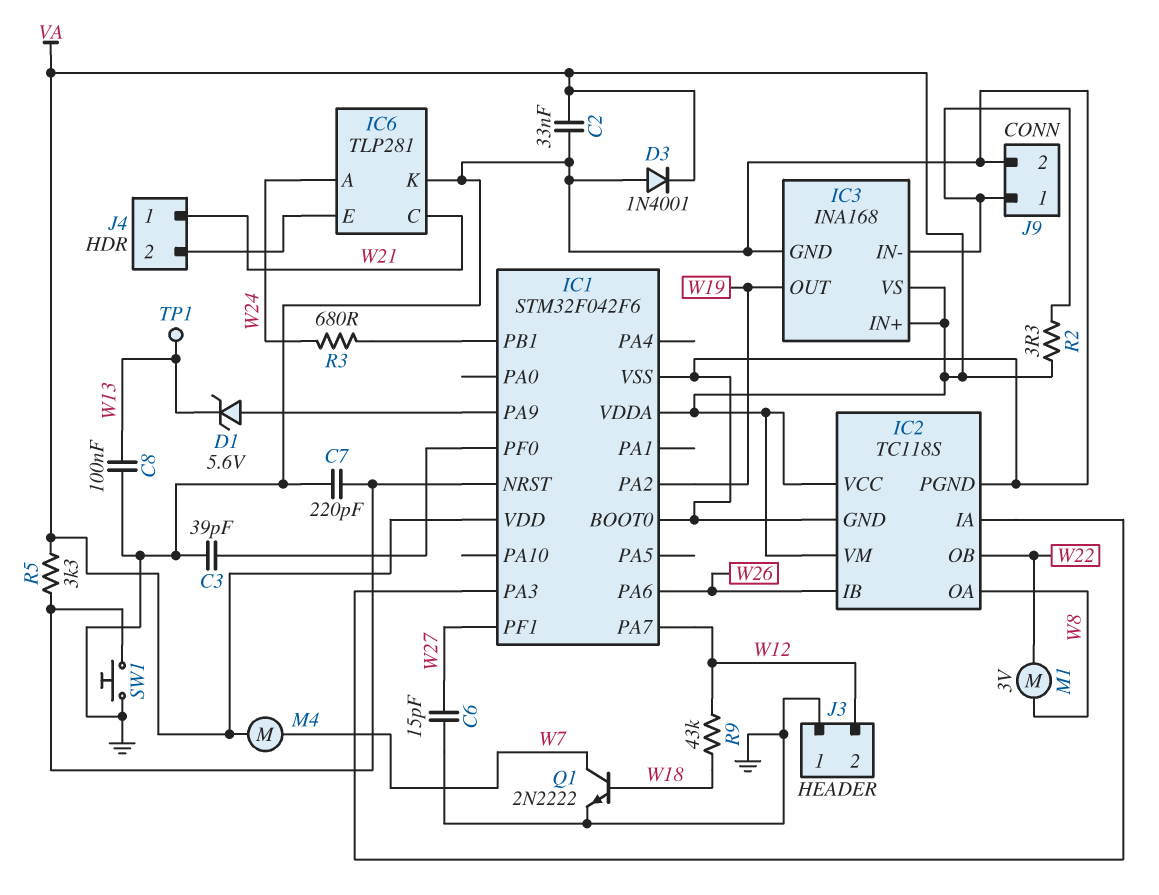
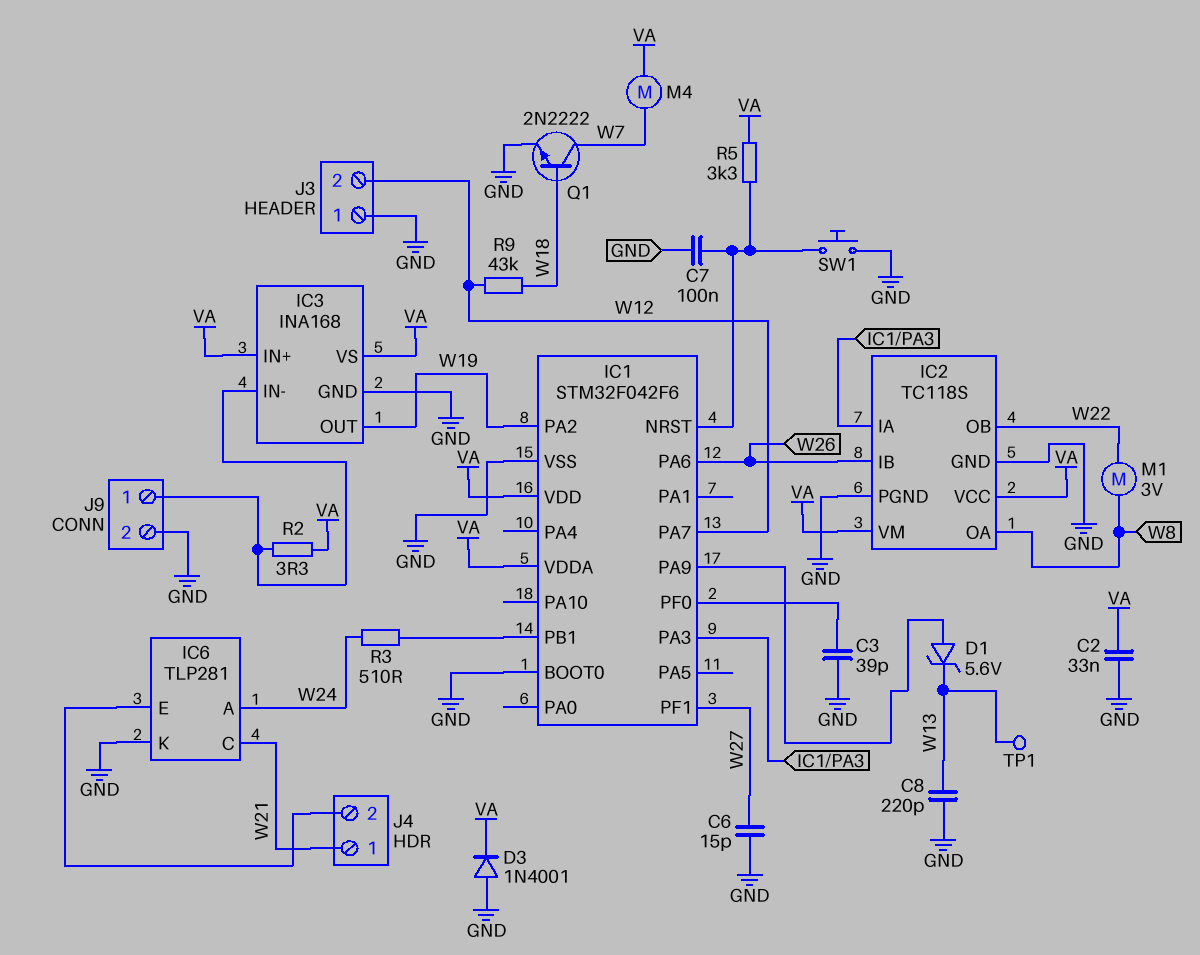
C7: 220pF (GND, IC1/NRST) -> 100nF (GND, IC1/NRST)
C8: 100nF (GND, W13) -> 220pF (GND, W13)
R3: 680 (IC1/PB1, W24) -> 510 (IC1/PB1, W24)

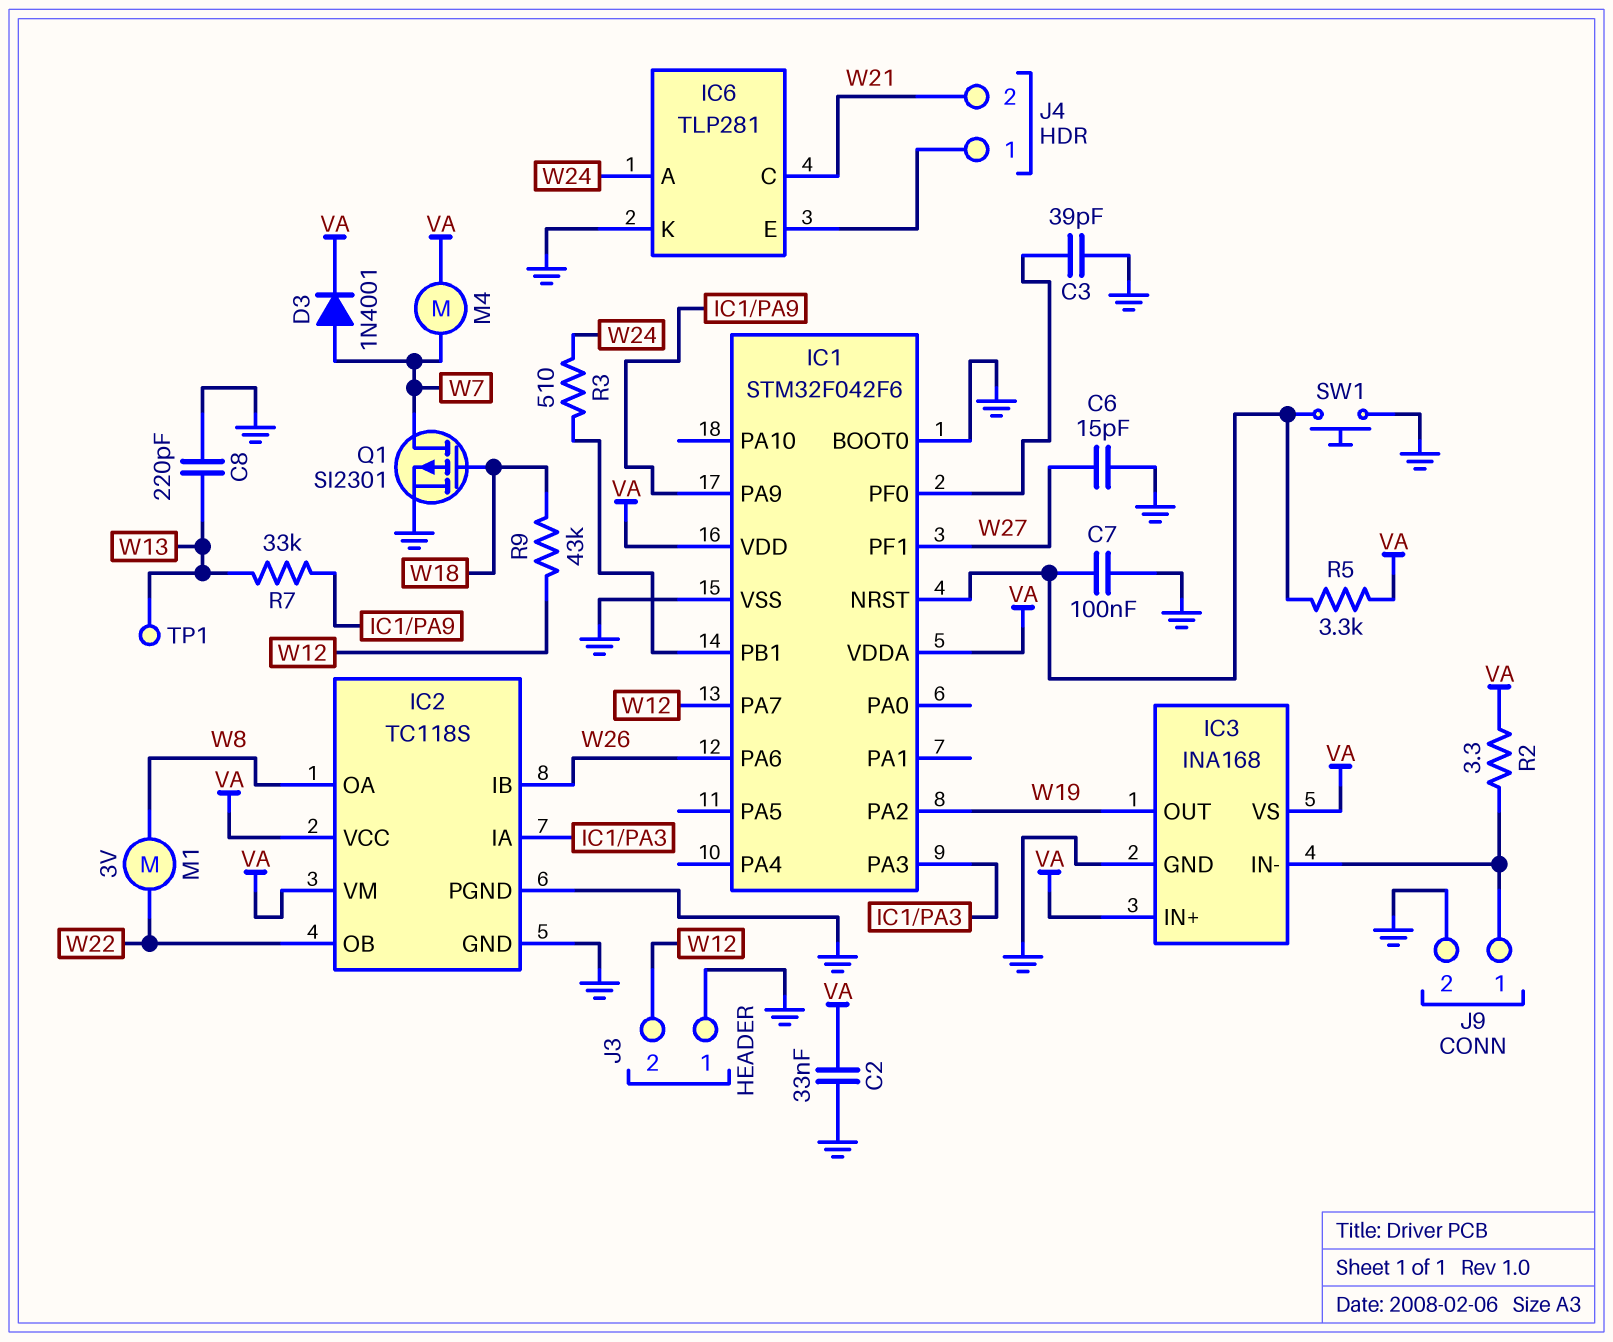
D1: zener 5.6V (A IC1/PA9, K W13) -> none
D3: diode 1N4001 (A GND, K VA) -> diode 1N4001 (A W7, K VA)
J4 pin 1: W21 -> IC6/E
J4 pin 2: IC6/E -> W21
Q1: NPN 2N2222 (B W18, C W7, E GND) -> PMOS SI2301 (G W18, D W7, S GND)
R7: none -> 33k (IC1/PA9, W13)

